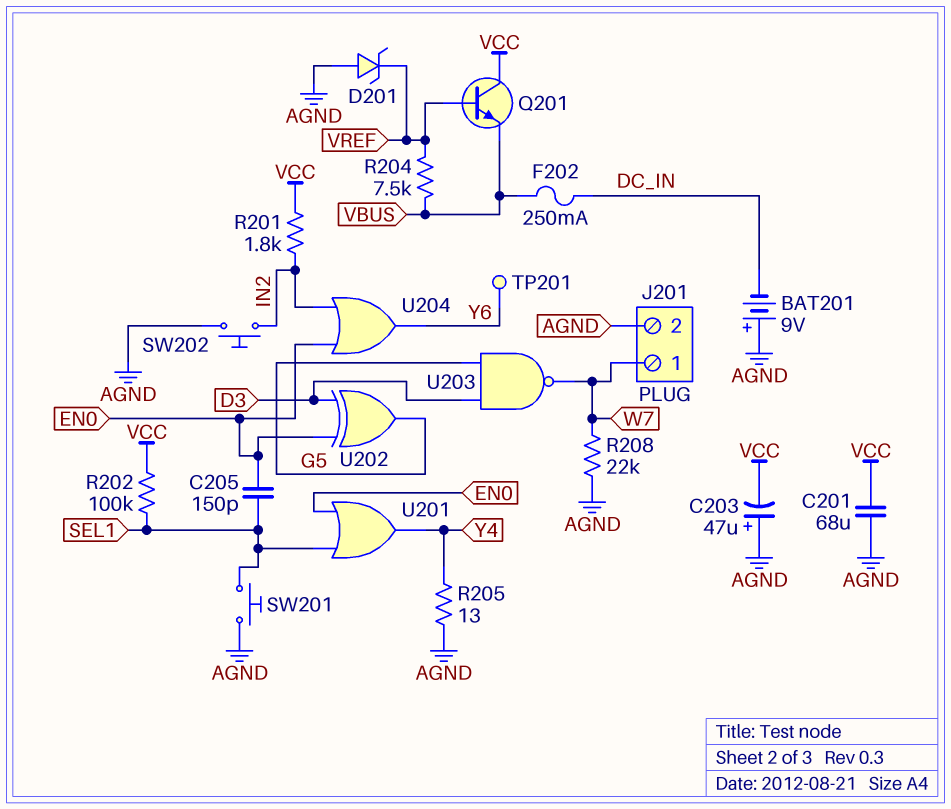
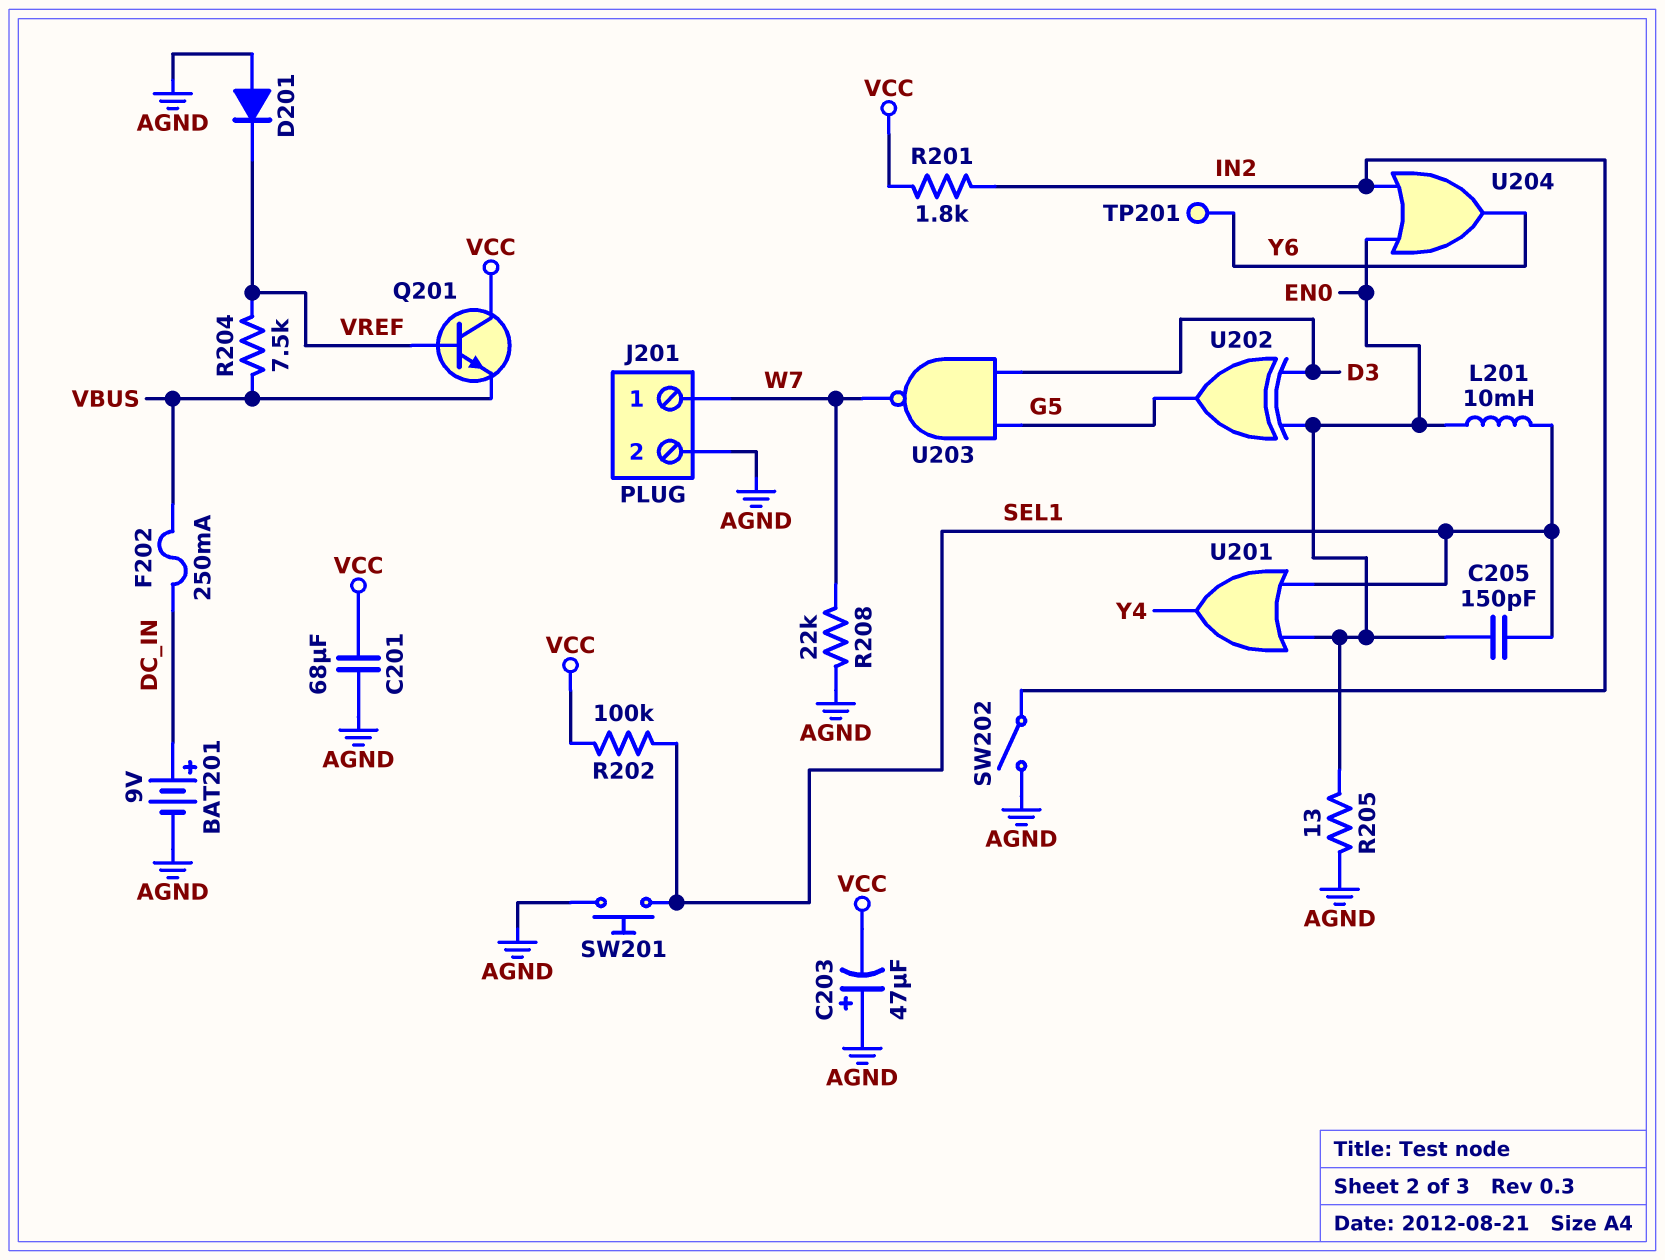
BAT201: 9V (plus AGND, minus DC_IN) -> 9V (plus DC_IN, minus AGND)
D201: zener (A AGND, K VREF) -> diode (A AGND, K VREF)
L201: none -> 10mH (EN0, SEL1)
R205: 13 (AGND, Y4) -> 13 (AGND, EN0)
SW202: button (AGND, IN2) -> switch (AGND, IN2)

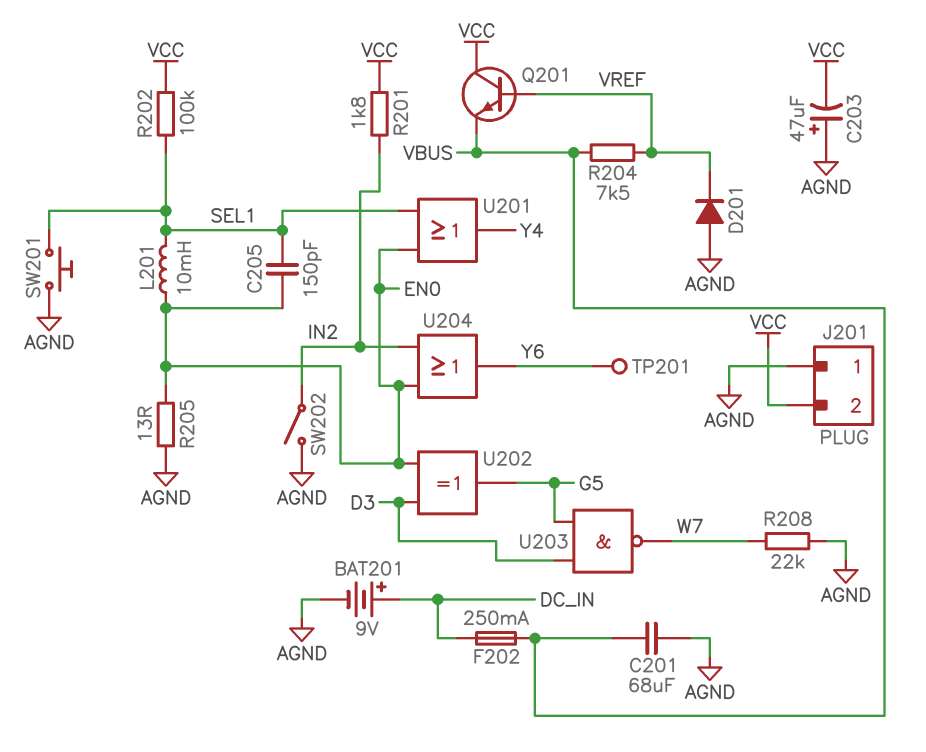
C201: 68uF (AGND, VCC) -> 68uF (AGND, VBUS)
J201 pin 1: W7 -> AGND
J201 pin 2: AGND -> VCC

